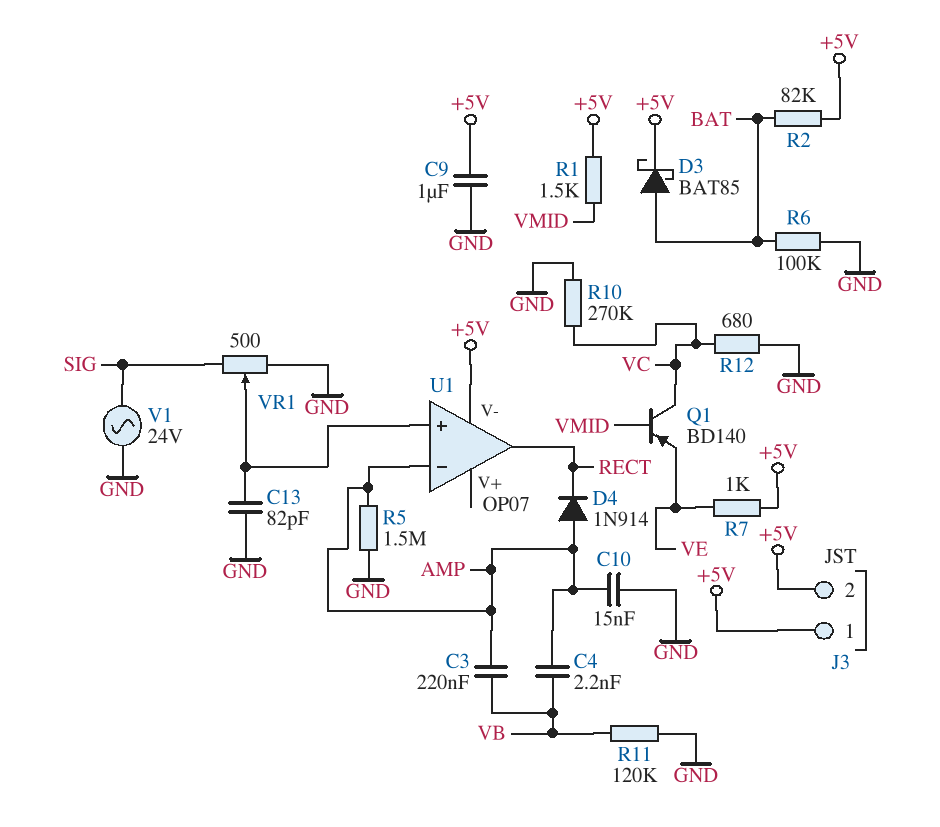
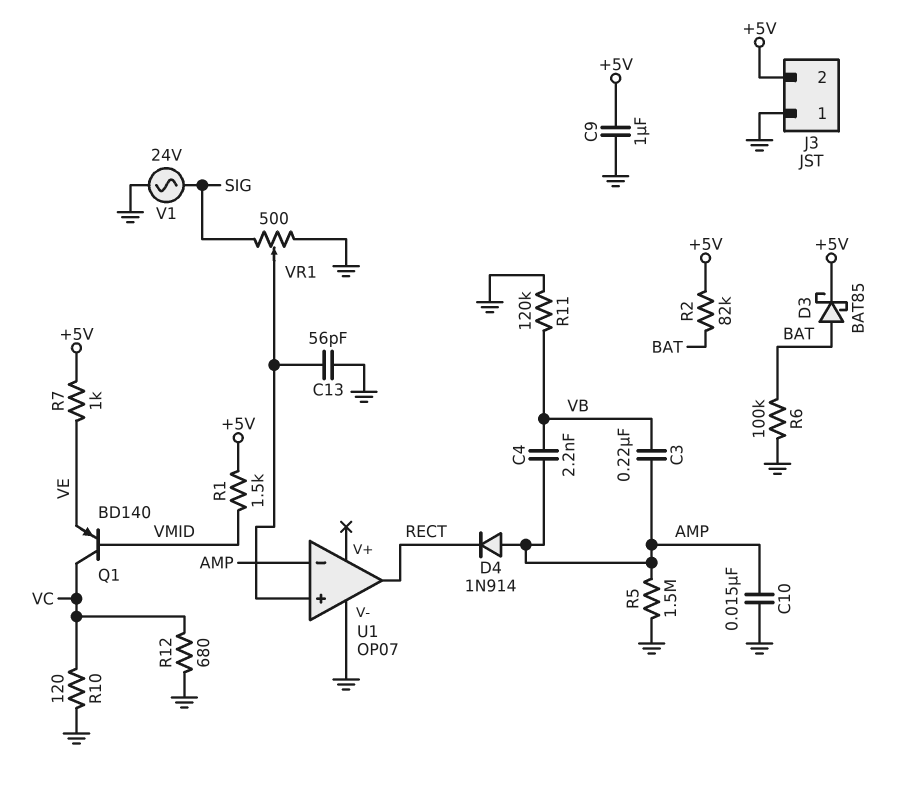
C13: 82pF (GND, U1/in+) -> 56pF (GND, U1/in+)
J3 pin 1: +5V -> GND
R10: 270k (GND, VC) -> 120 (GND, VC)
U1 pin V-: +5V -> GND

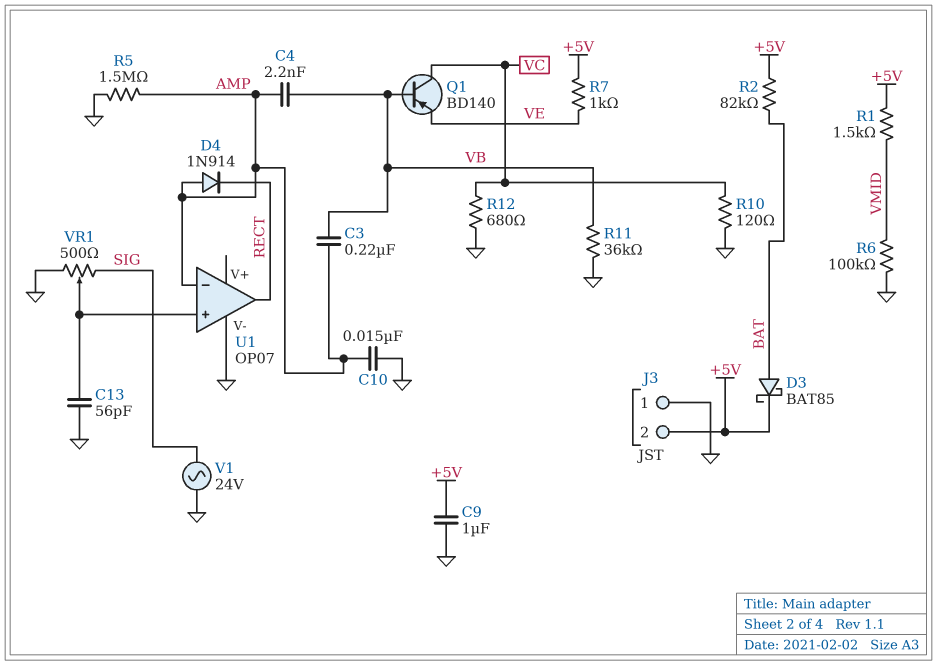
Q1: PNP BD140 (B VMID, C VC, E VE) -> PNP BD140 (B VB, C VC, E VE)
R6: 100k (BAT, GND) -> 100k (GND, VMID)
R11: 120k (GND, VB) -> 36k (GND, VB)

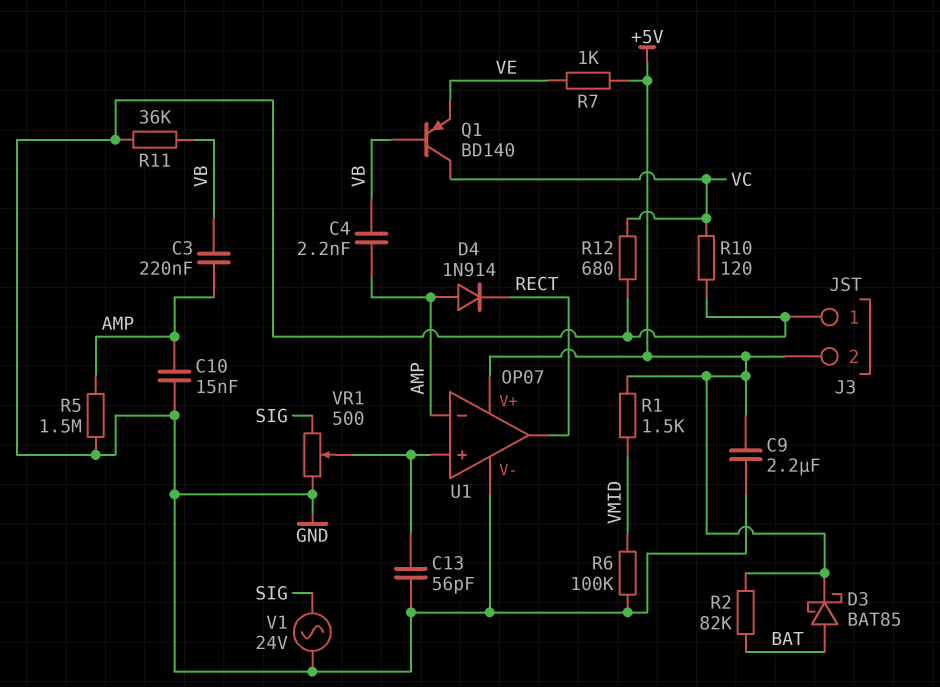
C9: 1uF (+5V, GND) -> 2.2uF (+5V, GND)
U1 pin V+: none -> +5V

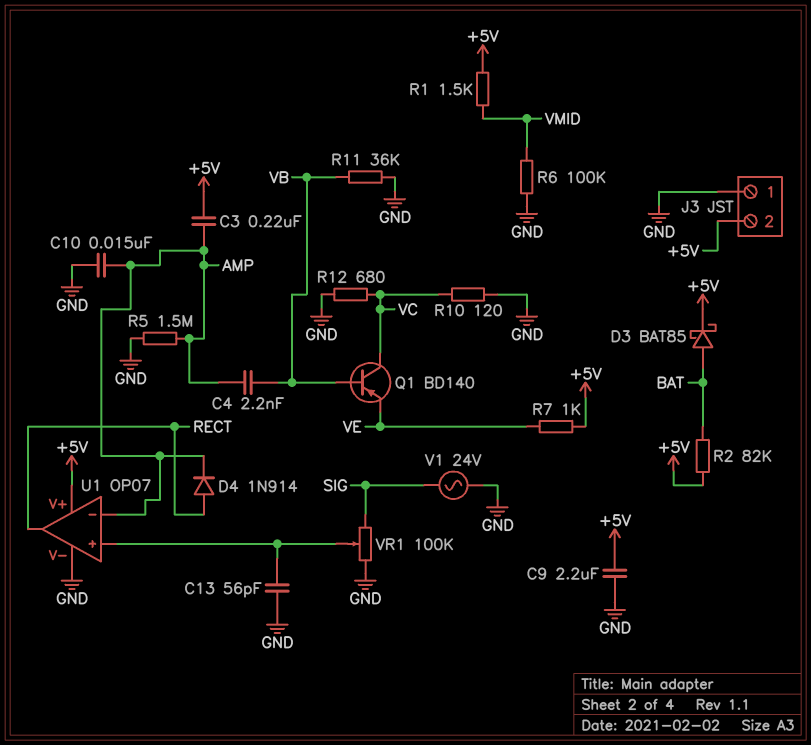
C3: 220nF (AMP, VB) -> 220nF (+5V, AMP)
D4: diode 1N914 (A AMP, K RECT) -> diode 1N914 (A RECT, K AMP)
VR1: 500 (GND, SIG, wiper U1/in+) -> 100k (GND, SIG, wiper U1/in+)

